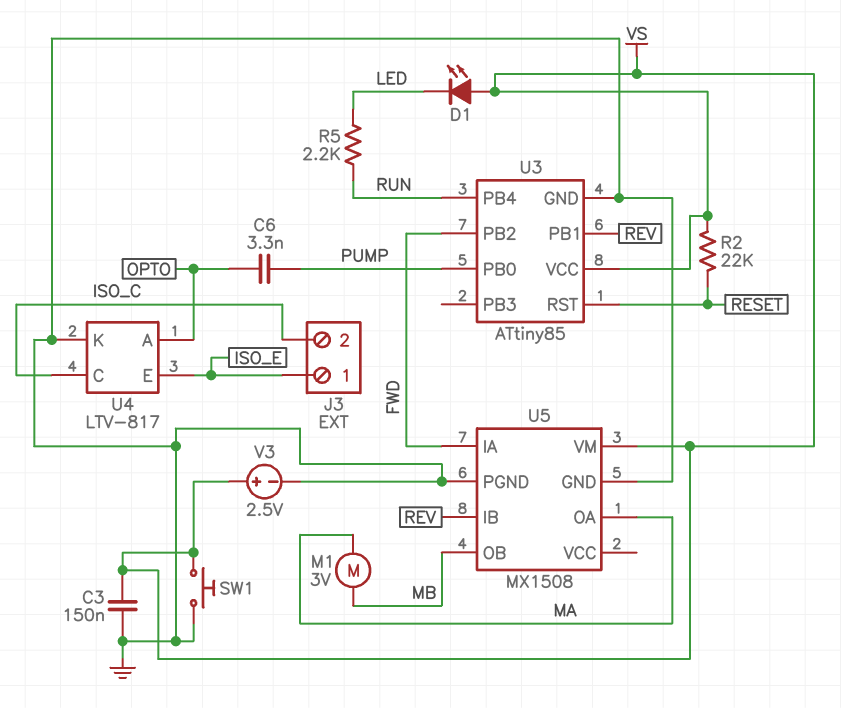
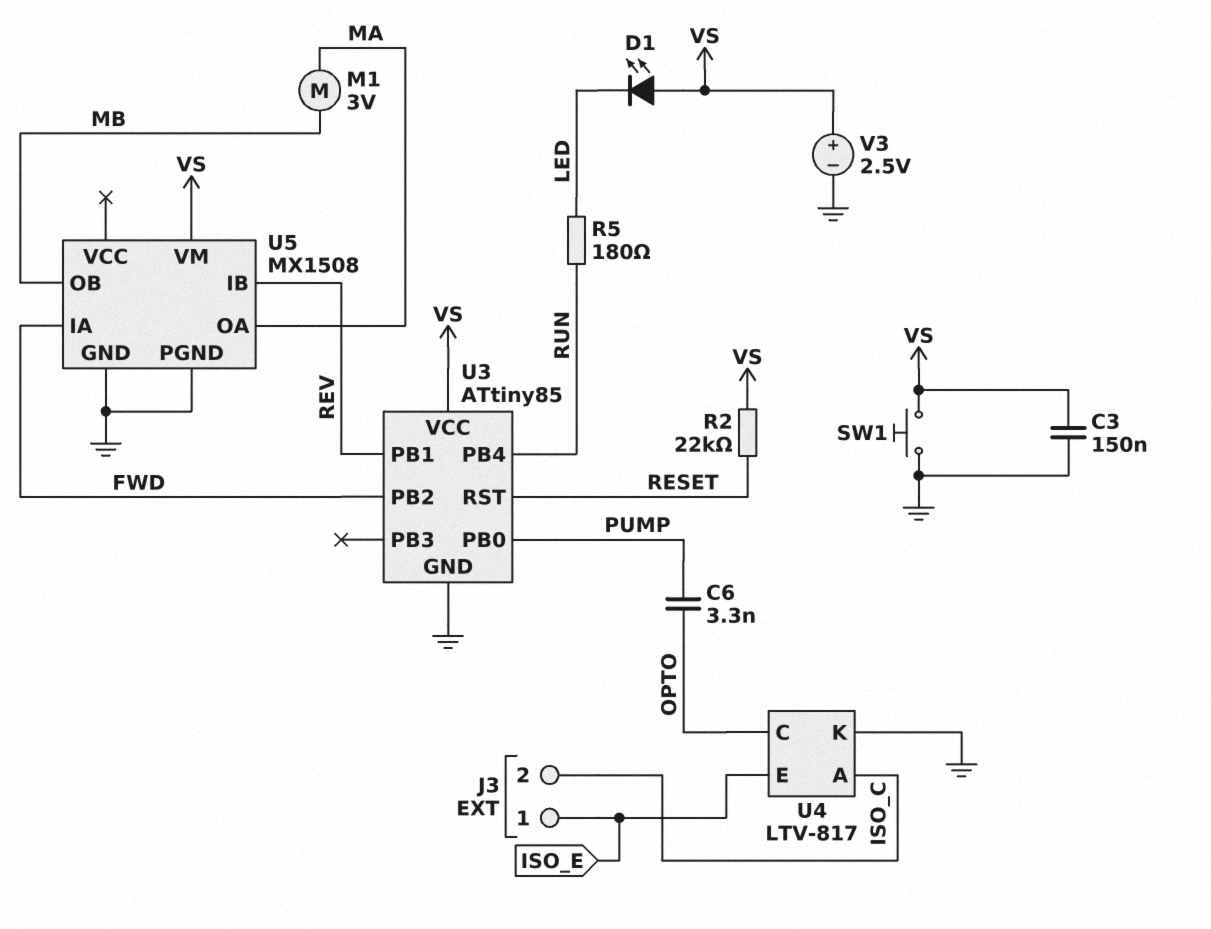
R5: 2.2k (LED, RUN) -> 180 (LED, RUN)
U4 pin A: OPTO -> ISO_C
U4 pin C: ISO_C -> OPTO

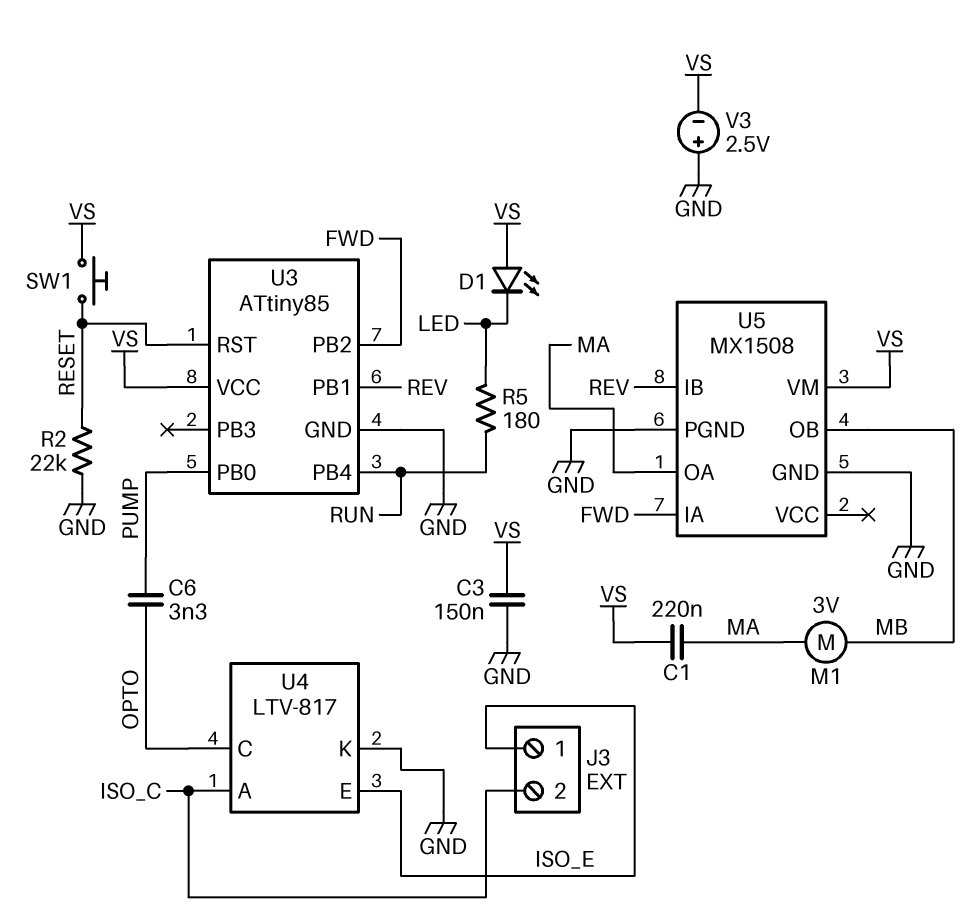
C1: none -> 220nF (MA, VS)
R2: 22k (RESET, VS) -> 22k (GND, RESET)
SW1: button (GND, VS) -> button (RESET, VS)
V3: 2.5V (plus VS, minus GND) -> 2.5V (plus GND, minus VS)

